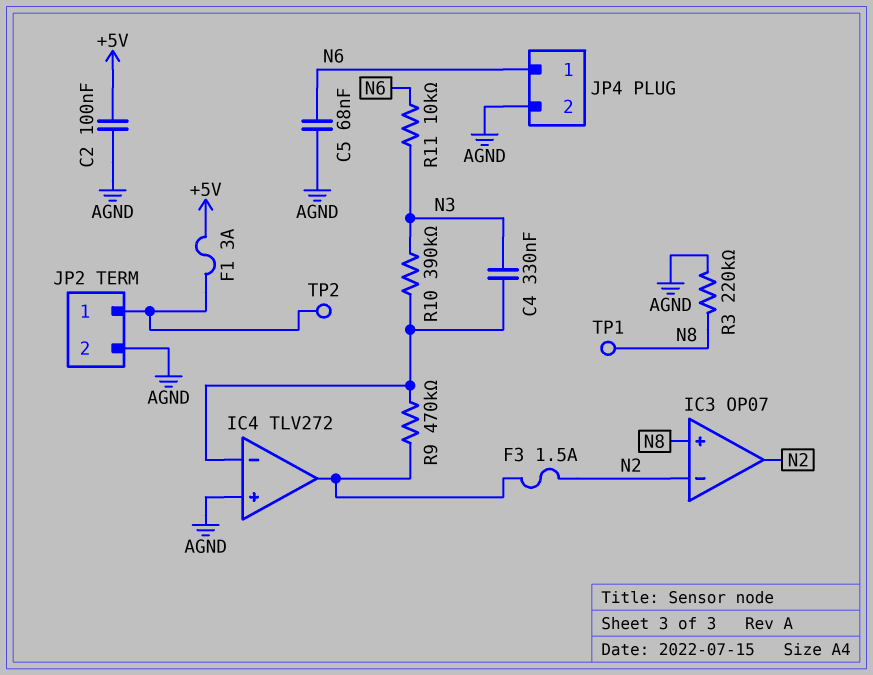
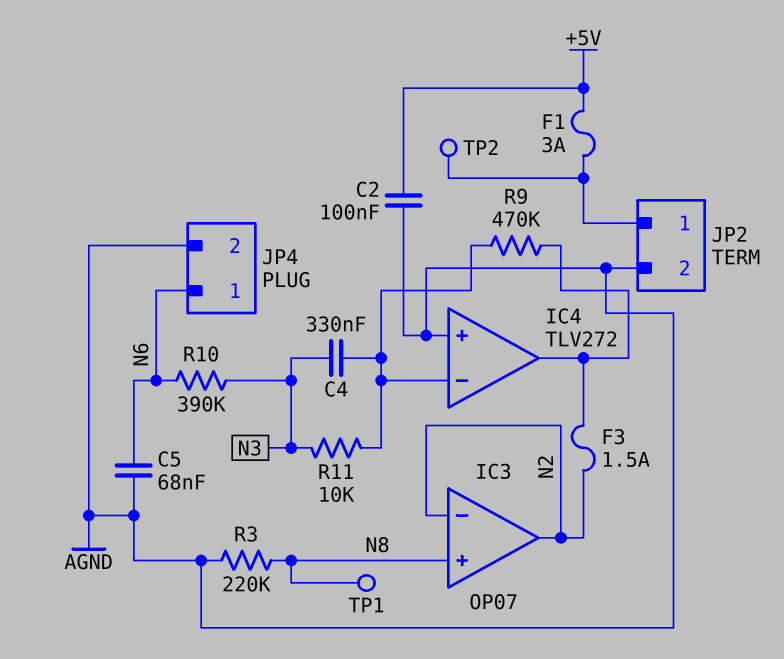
R10: 390k (IC4/in-, N3) -> 390k (N3, N6)
R11: 10k (N3, N6) -> 10k (IC4/in-, N3)

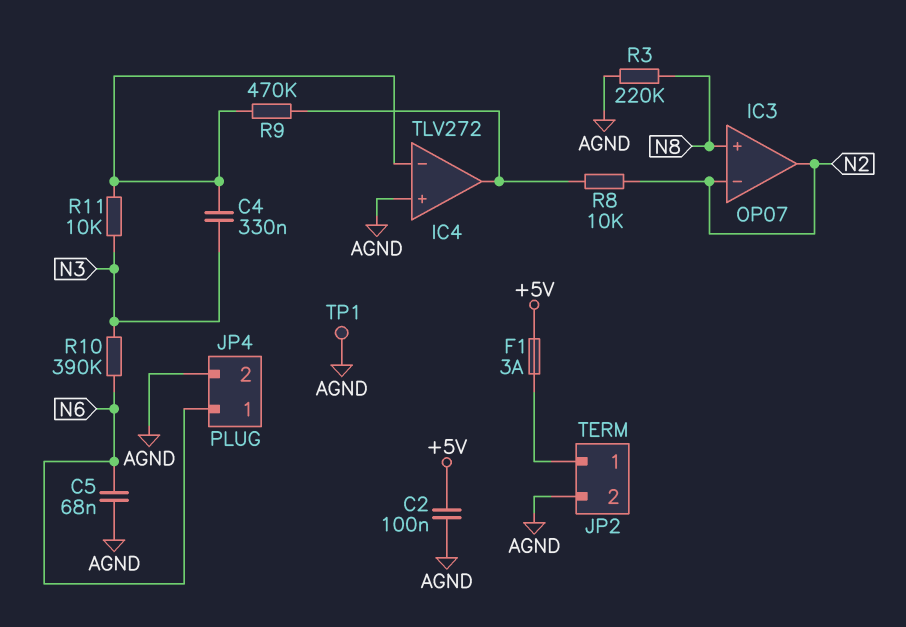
F3: 1.5A (IC4/out, N2) -> none
R8: none -> 10k (IC4/out, N2)
TP1: test point (N8) -> test point (AGND)
TP2: test point (JP2/1) -> none

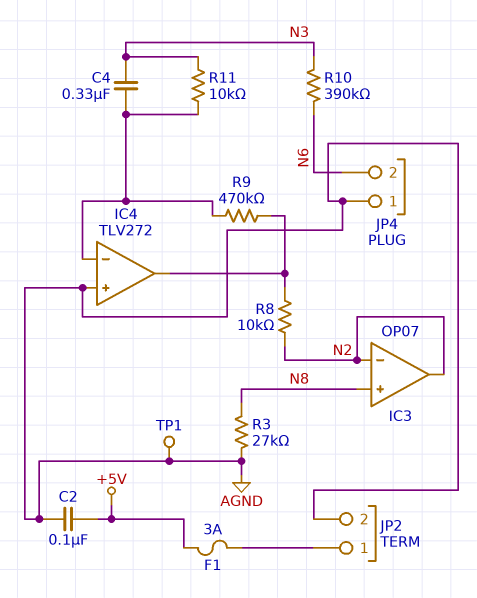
C5: 68nF (AGND, N6) -> none
JP4 pin 1: N6 -> AGND
JP4 pin 2: AGND -> N6
R3: 220k (AGND, N8) -> 27k (AGND, N8)

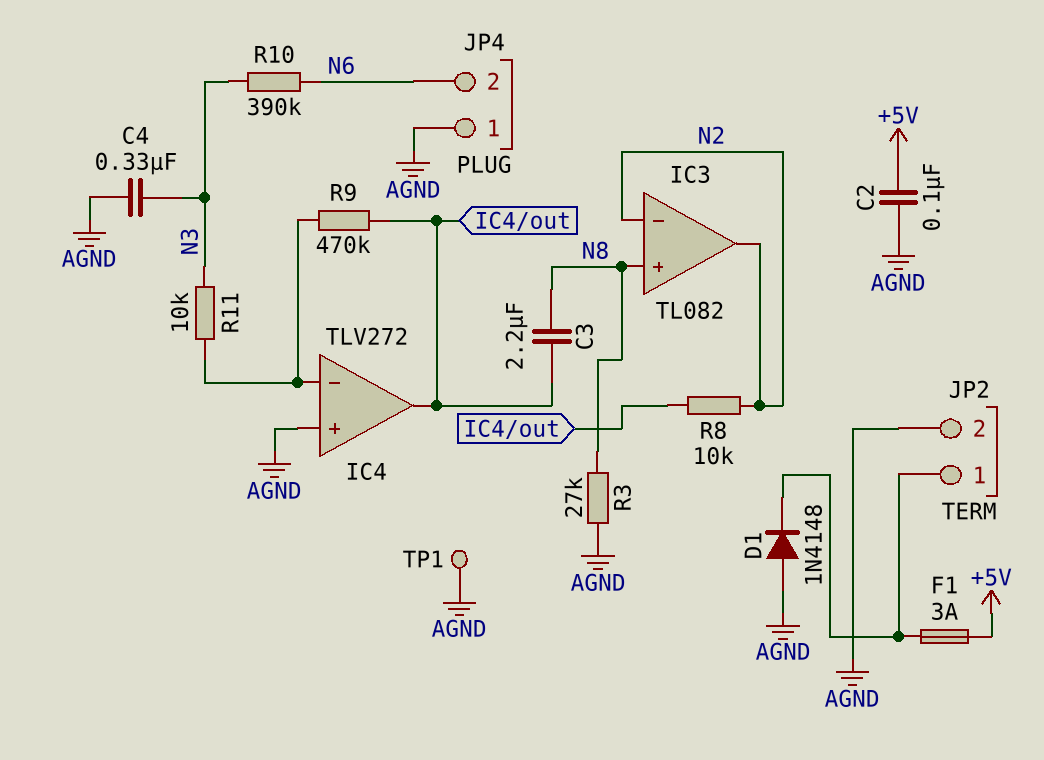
C3: none -> 2.2uF (IC4/out, N8)
C4: 330nF (IC4/in-, N3) -> 330nF (AGND, N3)
D1: none -> diode 1N4148 (A AGND, K JP2/1)
IC3: OP07 -> TL082

